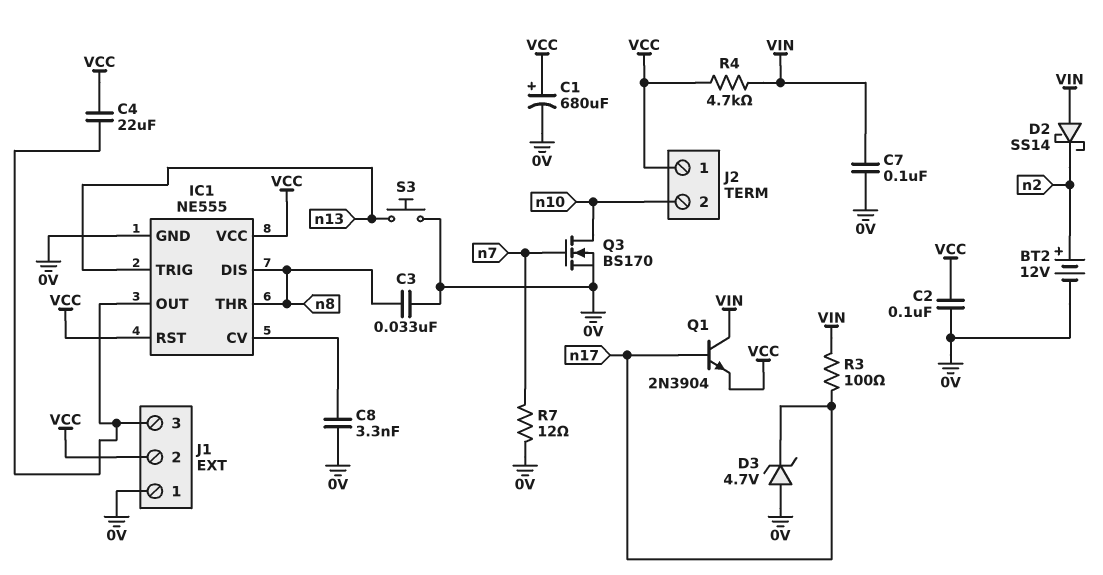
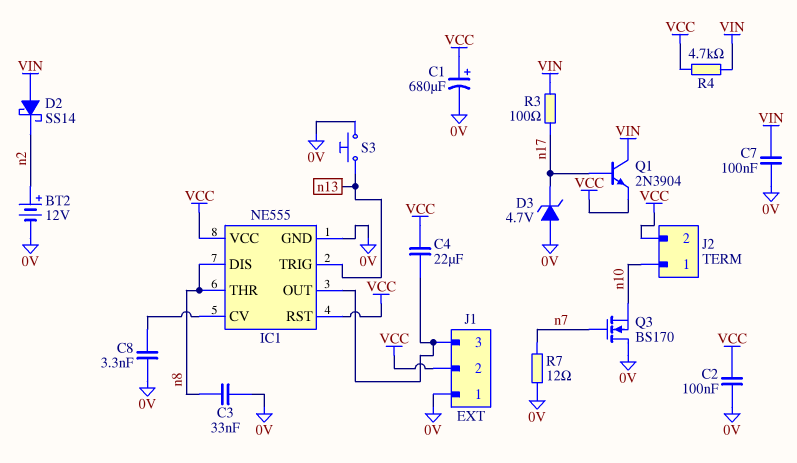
J2 pin 1: VCC -> n10
J2 pin 2: n10 -> VCC
Q3: NMOS BS170 (G n7, D n10, S 0V) -> NMOS BS170 (G n7, D 0V, S n10)

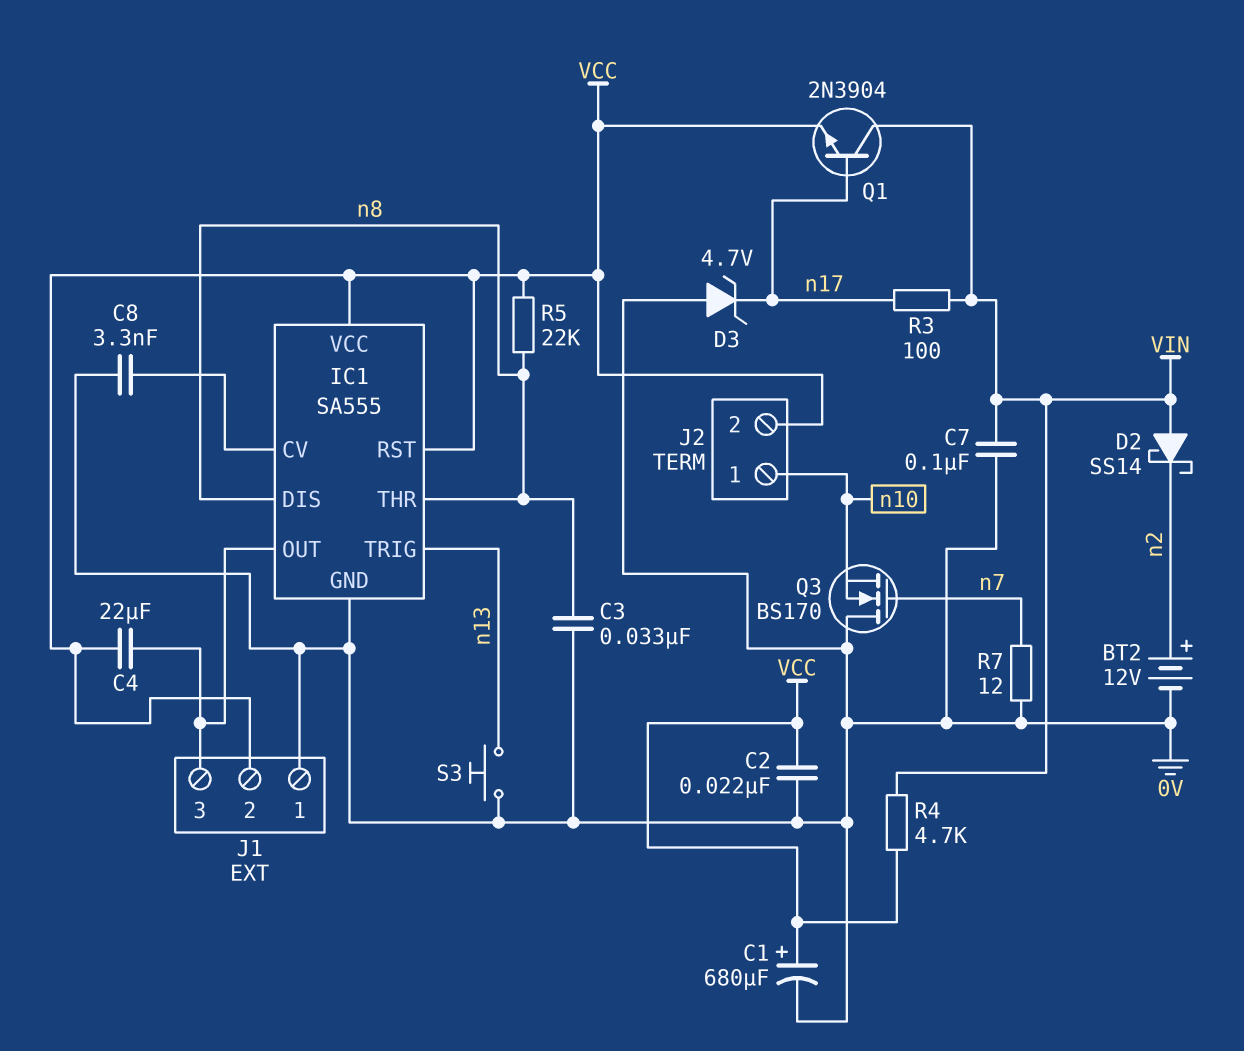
C2: 100nF (0V, VCC) -> 22nF (0V, VCC)
IC1: NE555 -> SA555
R5: none -> 22k (VCC, n8)

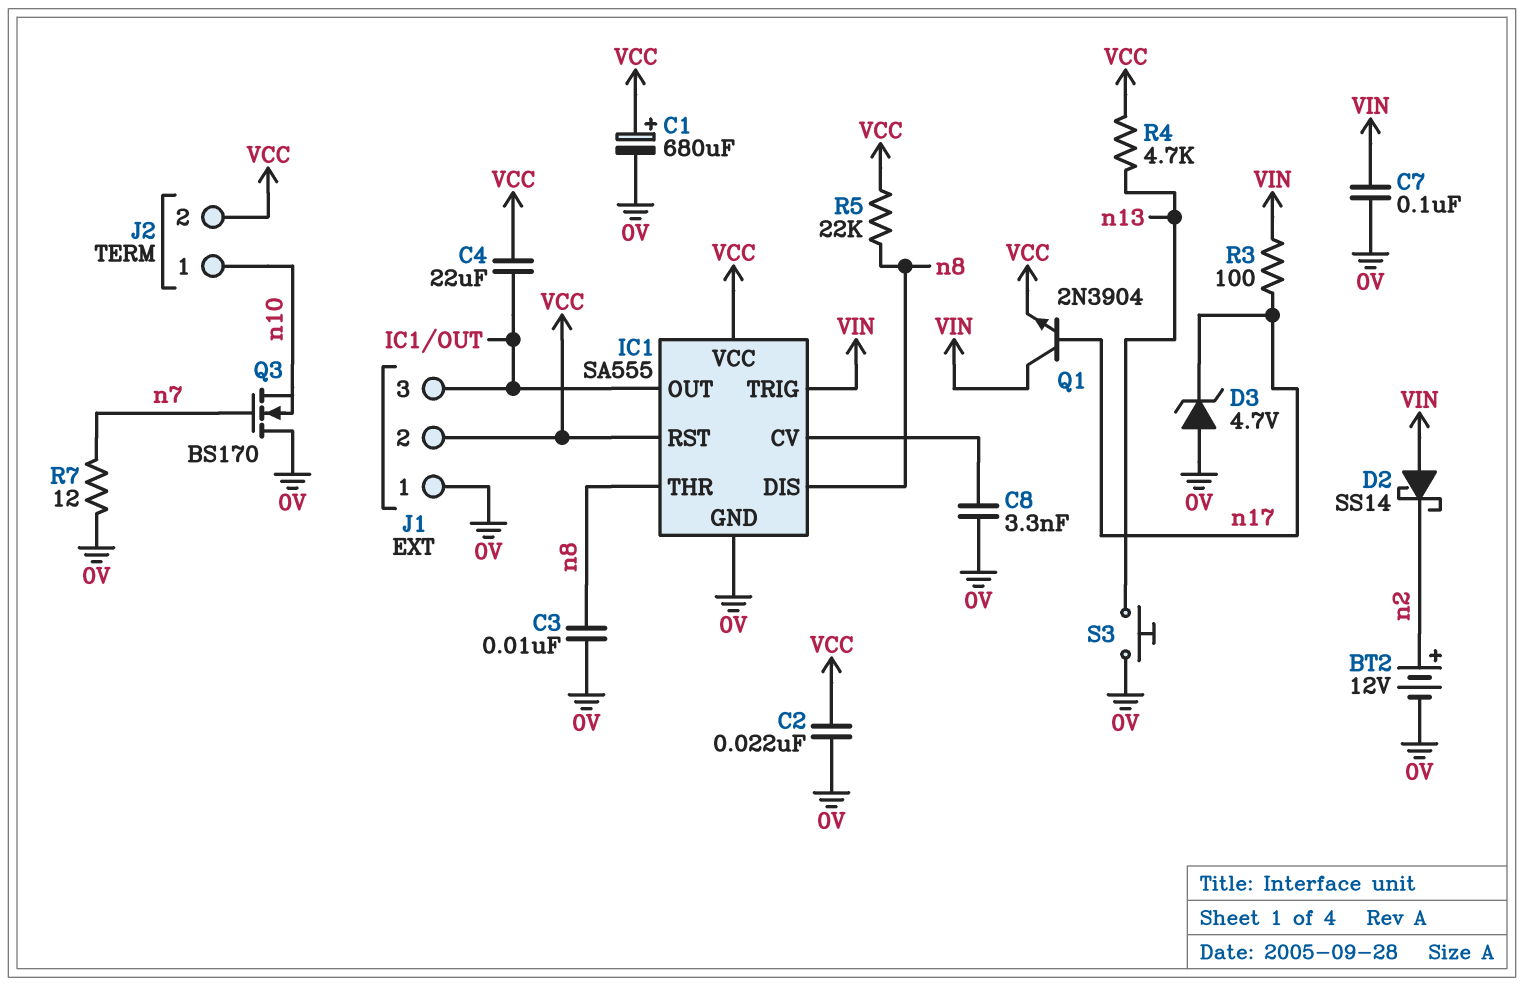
C3: 33nF (0V, n8) -> 10nF (0V, n8)
IC1 pin TRIG: n13 -> VIN
R4: 4.7k (VCC, VIN) -> 4.7k (VCC, n13)

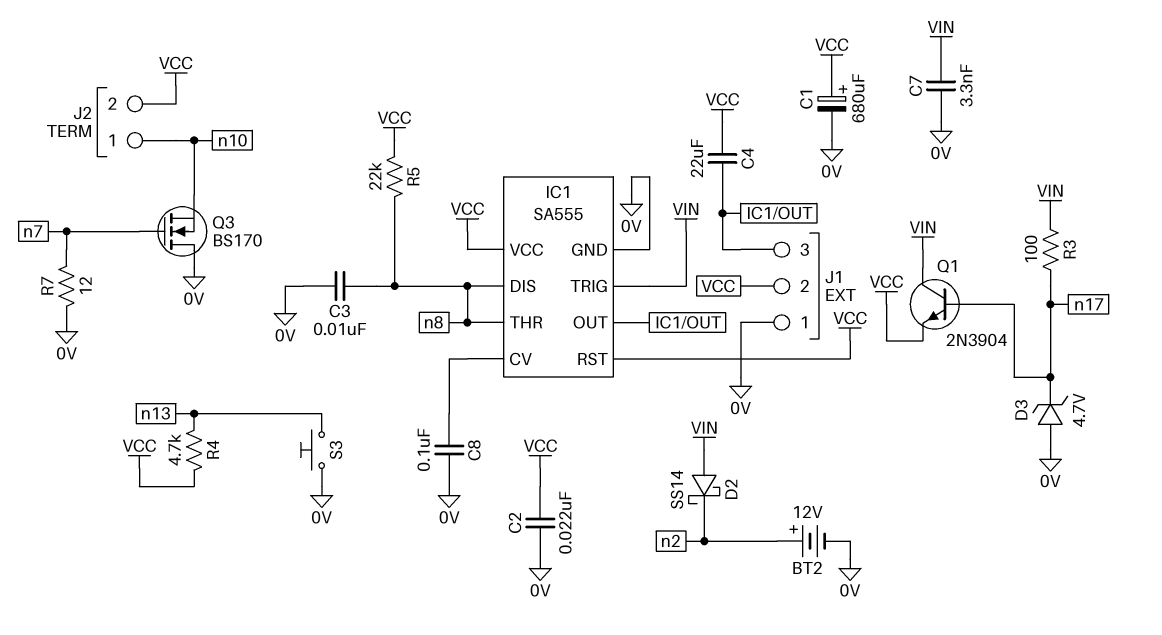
C7: 100nF (0V, VIN) -> 3.3nF (0V, VIN)
C8: 3.3nF (0V, IC1/CV) -> 100nF (0V, IC1/CV)

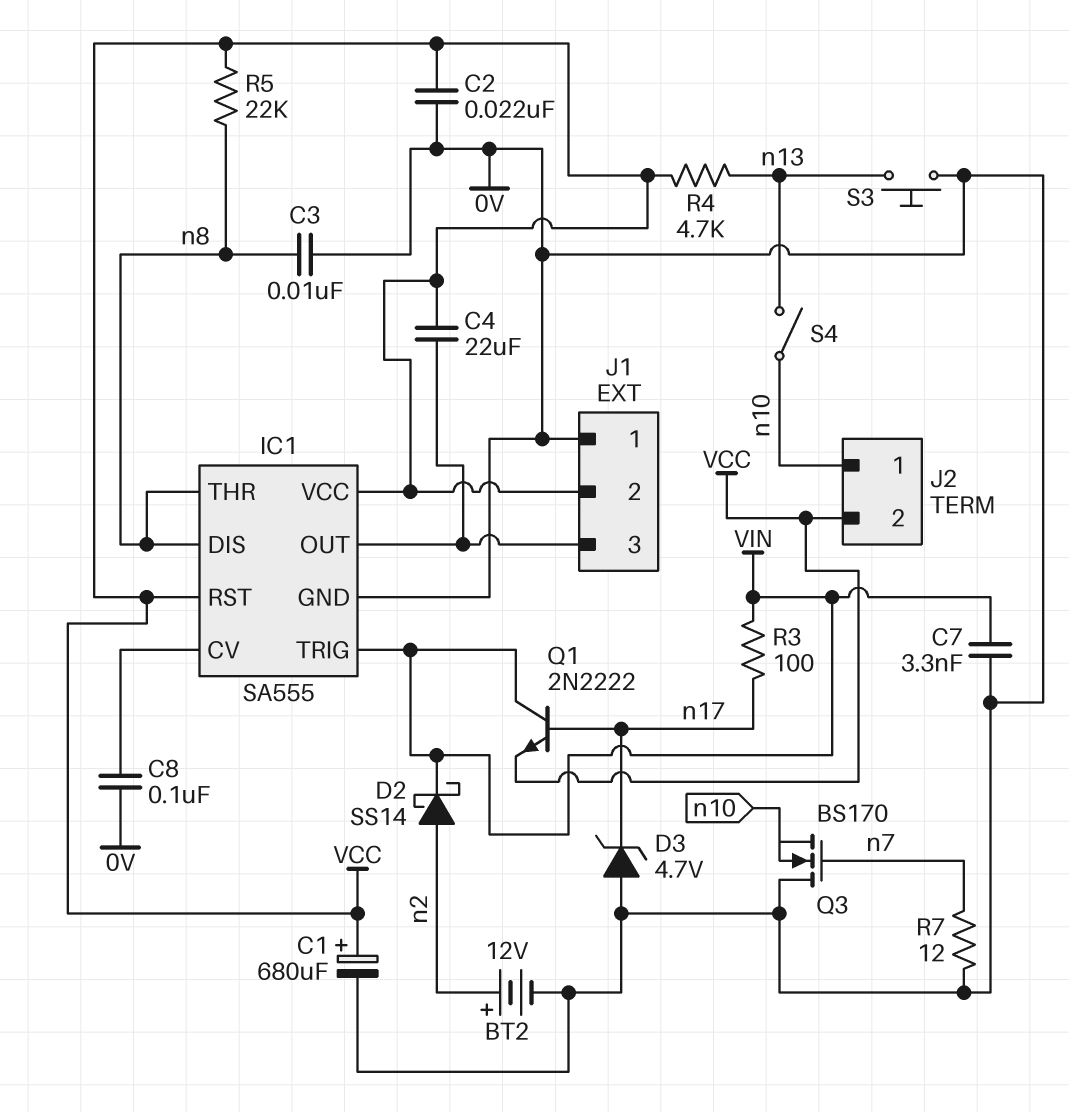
D2: schottky SS14 (A VIN, K n2) -> schottky SS14 (A n2, K VIN)
Q1: NPN 2N3904 (B n17, C VIN, E VCC) -> NPN 2N2222 (B n17, C VIN, E VCC)
S4: none -> switch (n10, n13)

